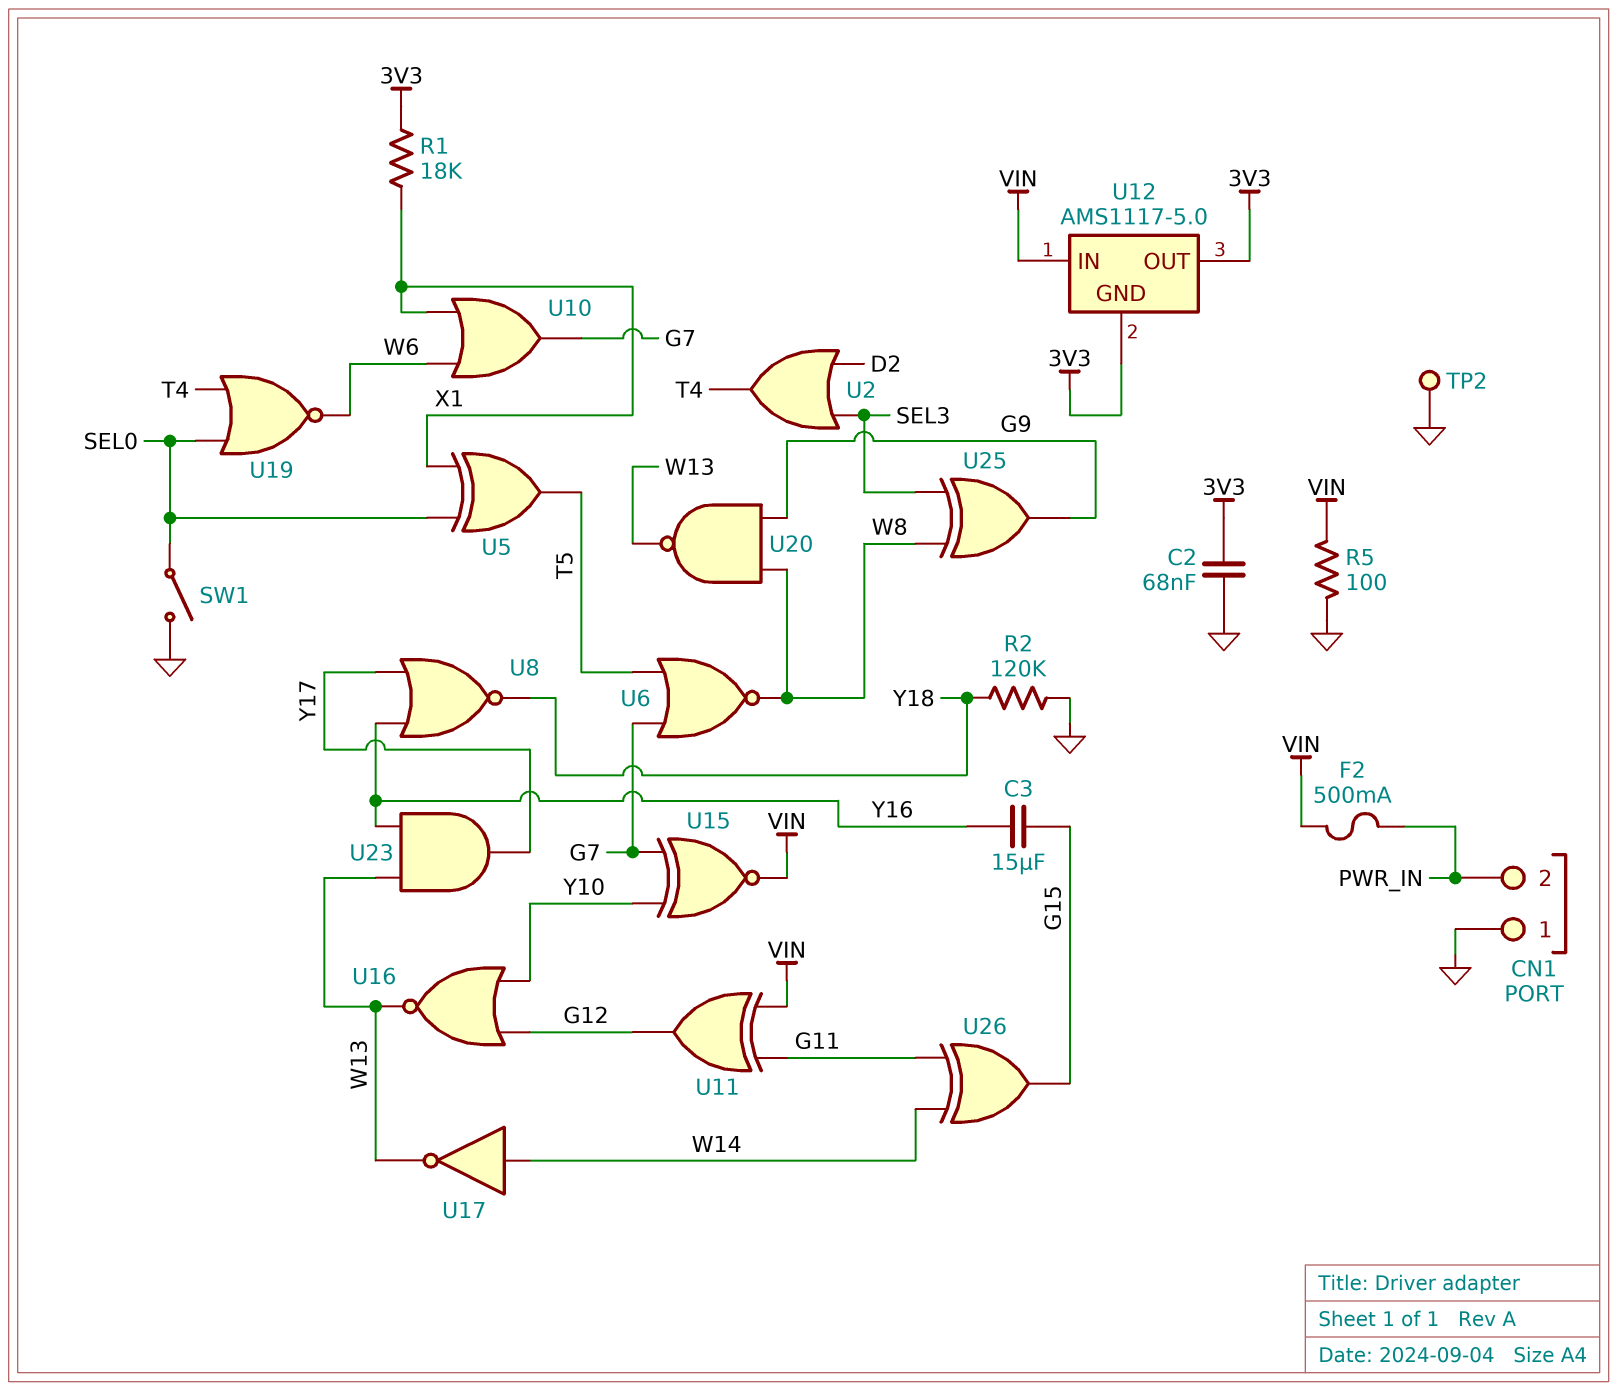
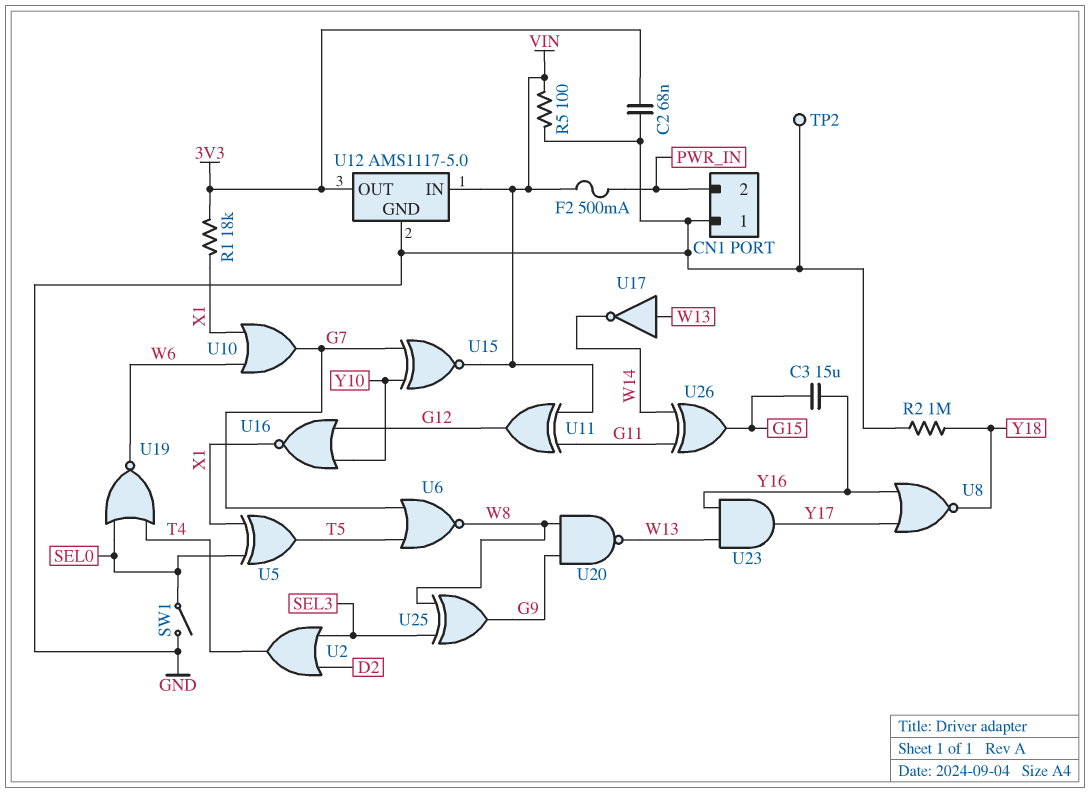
R2: 120k (GND, Y18) -> 1M (GND, Y18)
U12 pin GND: 3V3 -> GND
U16: NOR (in G12, in Y10, out W13) -> NOR (in G12, in Y10, out X1)
U17: NOT (in W14, out W13) -> NOT (in W13, out W14)

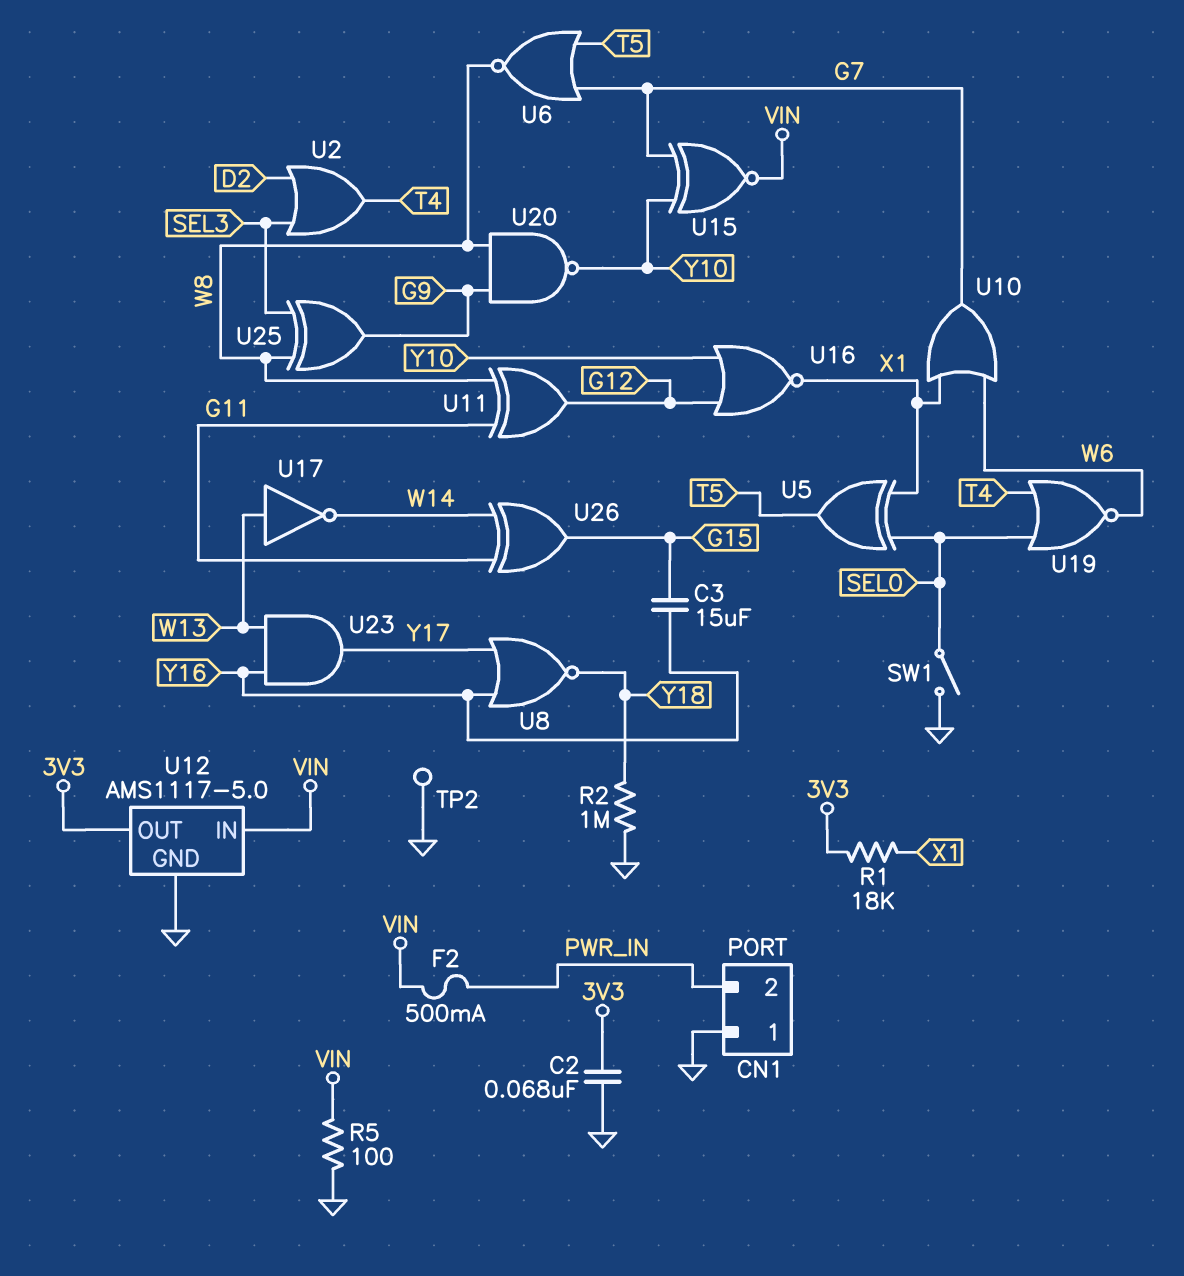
U11: XOR (in G11, in VIN, out G12) -> XOR (in G11, in W8, out G12)
U20: NAND (in G9, in W8, out W13) -> NAND (in G9, in W8, out Y10)

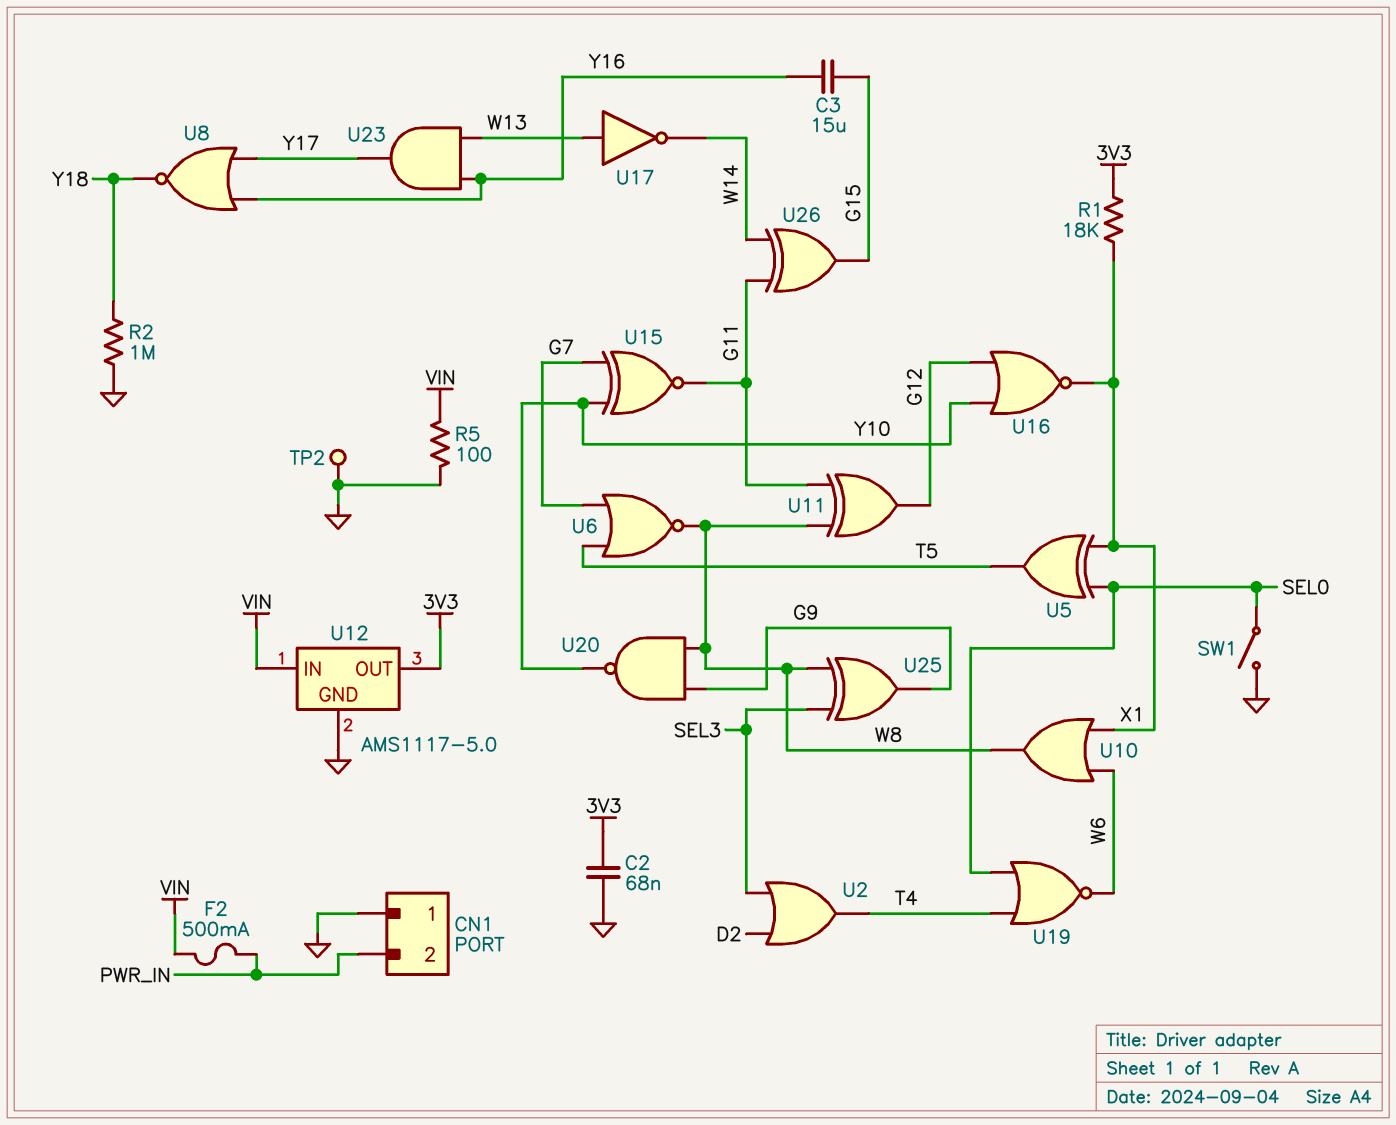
U10: OR (in W6, in X1, out G7) -> OR (in W6, in X1, out W8)
U15: XNOR (in G7, in Y10, out VIN) -> XNOR (in G7, in Y10, out G11)

